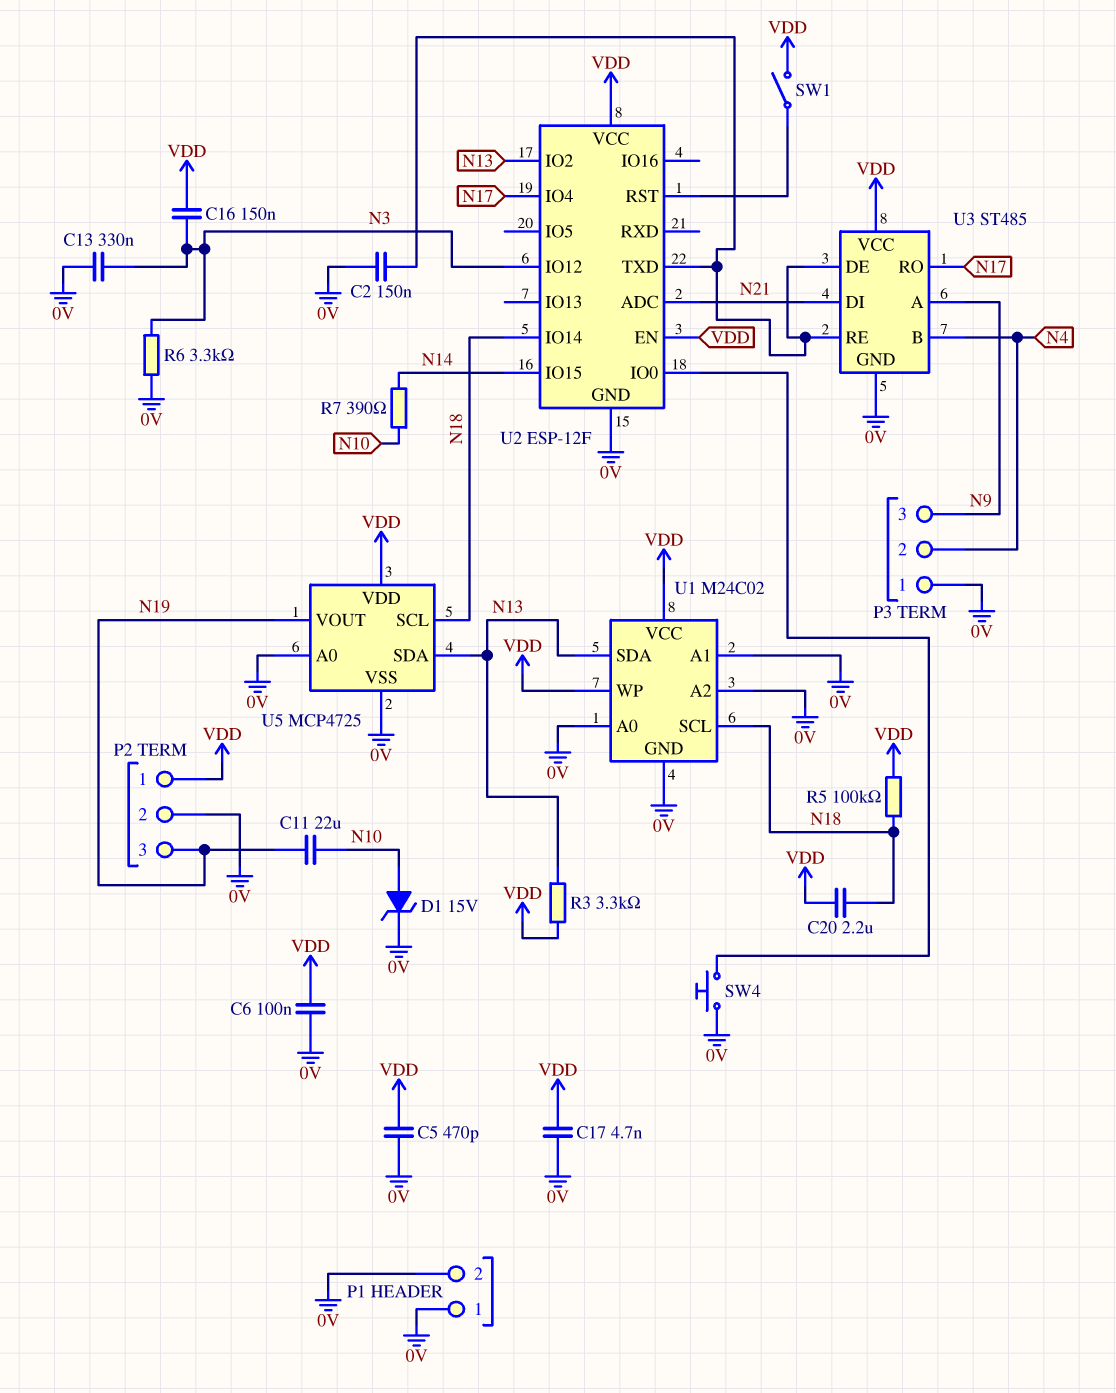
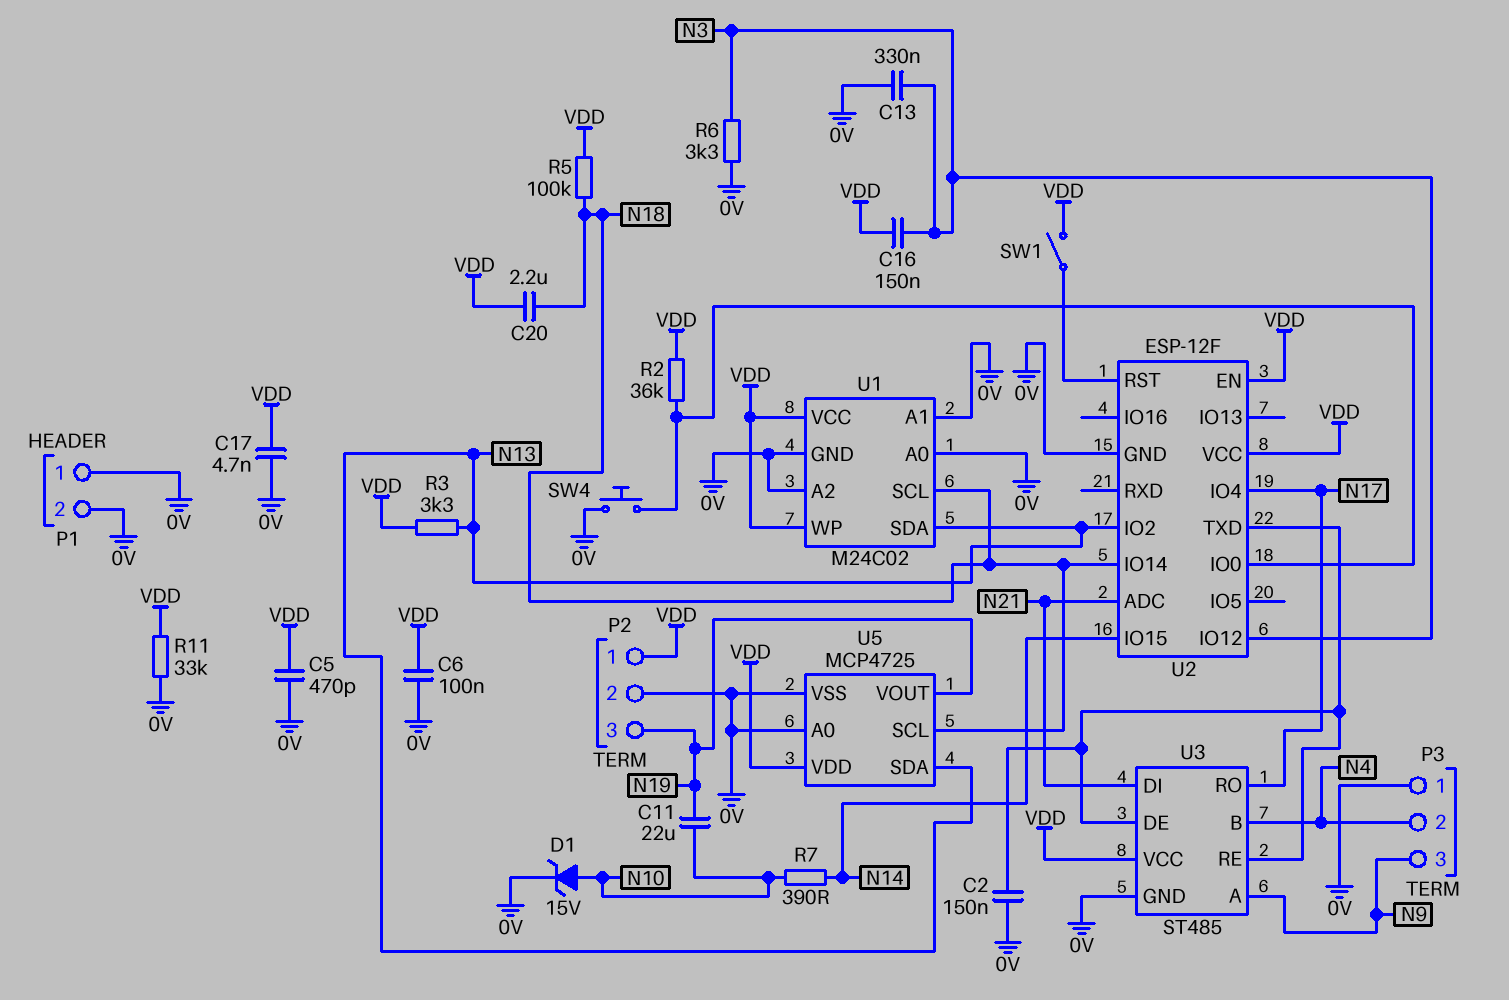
R2: none -> 36k (U2/IO0, VDD)
R11: none -> 33k (0V, VDD)

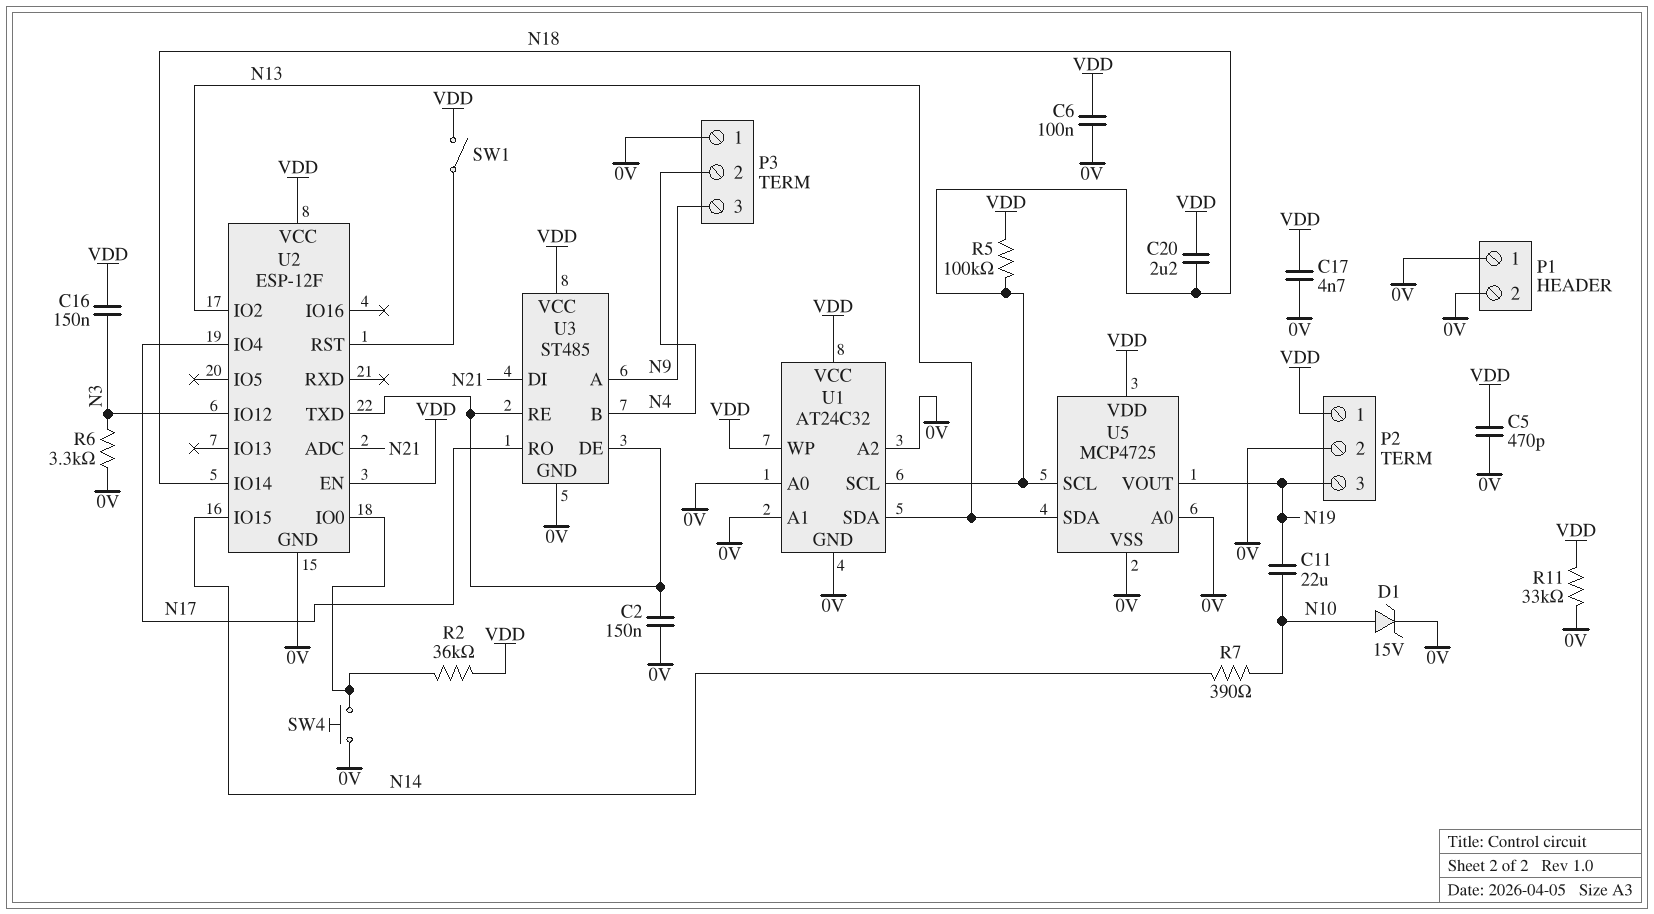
C13: 330nF (0V, N3) -> none
R3: 3.3k (N13, VDD) -> none
U1: M24C02 -> AT24C32

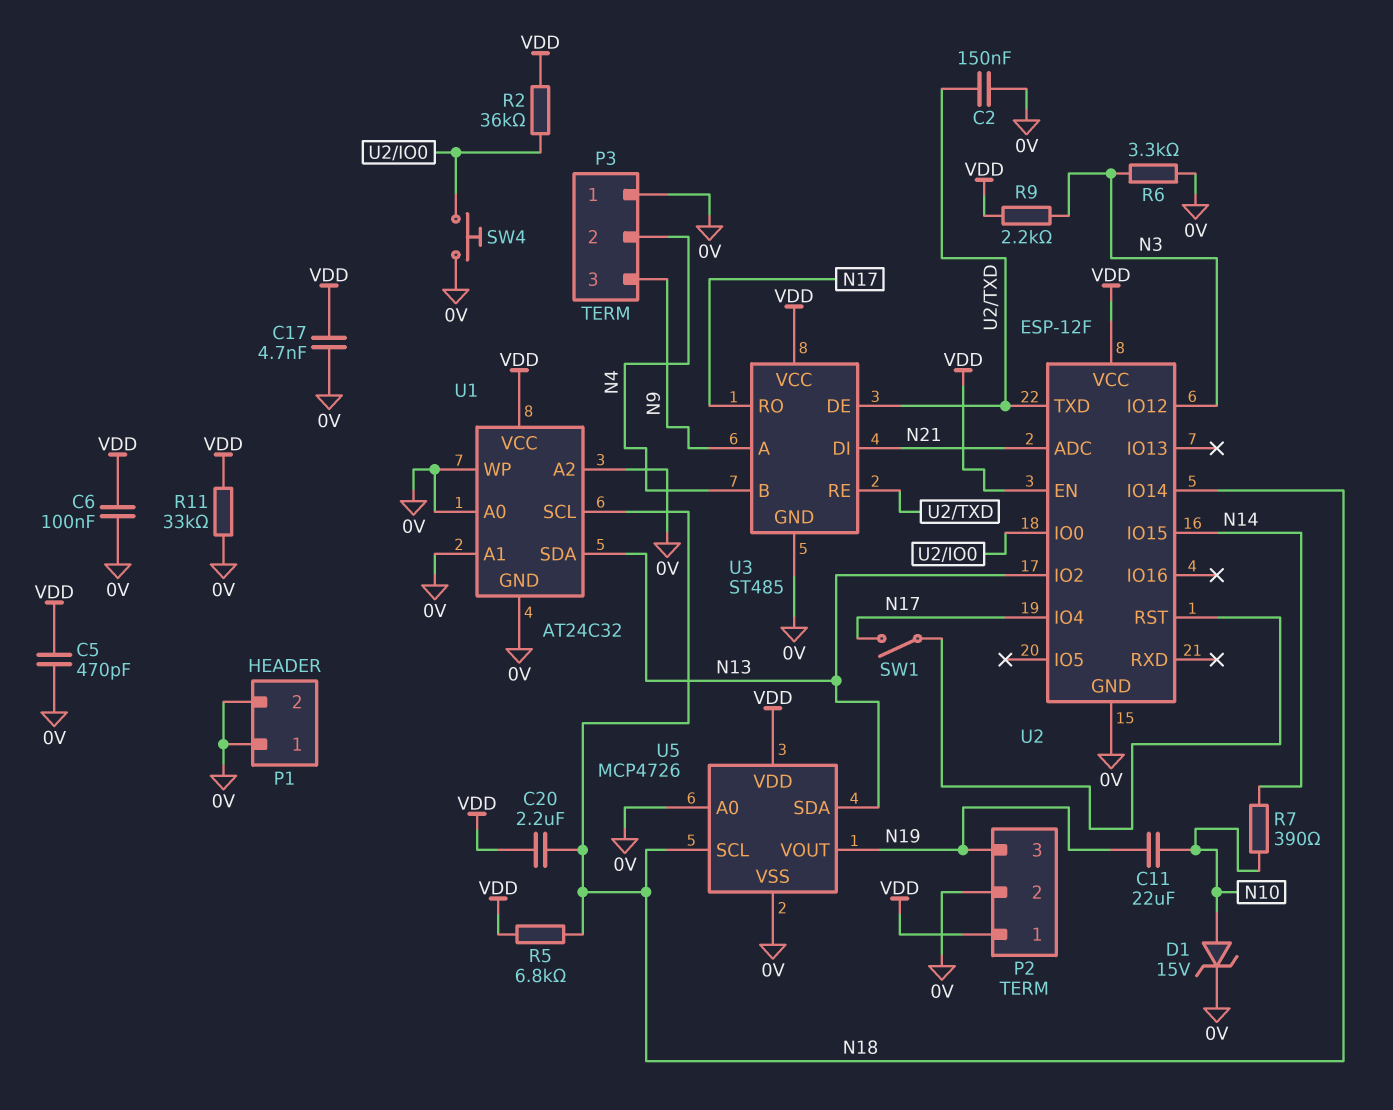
C16: 150nF (N3, VDD) -> none
R5: 100k (N18, VDD) -> 6.8k (N18, VDD)
R9: none -> 2.2k (N3, VDD)
SW1: switch (U2/RST, VDD) -> switch (N17, U2/RST)
U1 pin WP: VDD -> 0V
U5: MCP4725 -> MCP4726

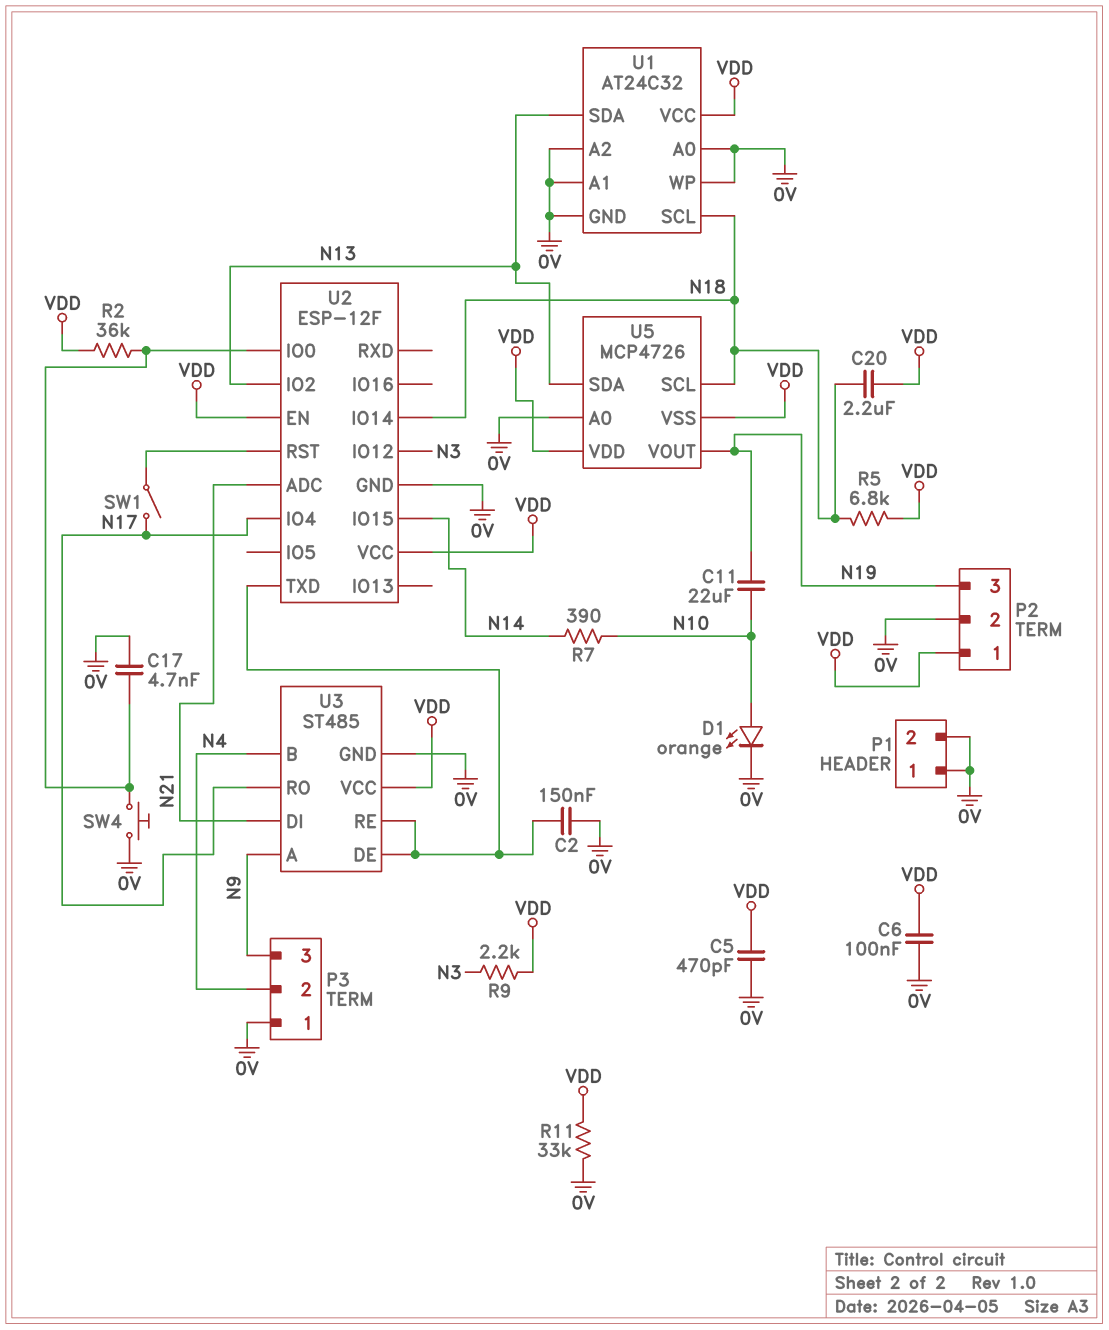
C17: 4.7nF (0V, VDD) -> 4.7nF (0V, U2/IO0)
D1: zener 15V (A N10, K 0V) -> LED orange (A N10, K 0V)
R6: 3.3k (0V, N3) -> none
U5 pin VSS: 0V -> VDD

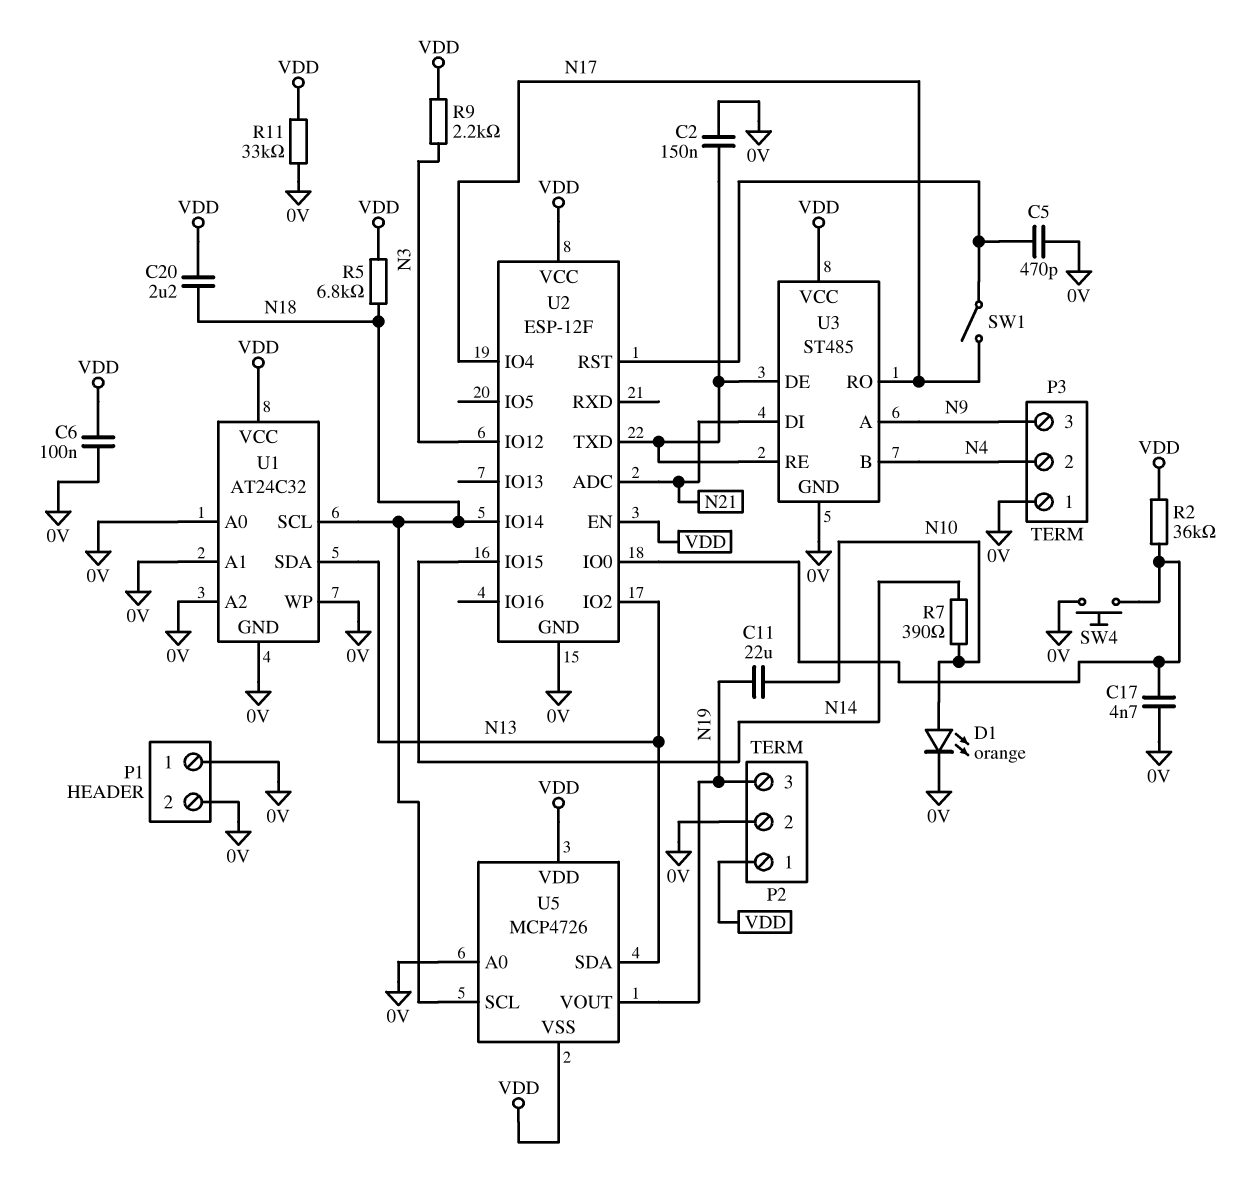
C5: 470pF (0V, VDD) -> 470pF (0V, U2/RST)

